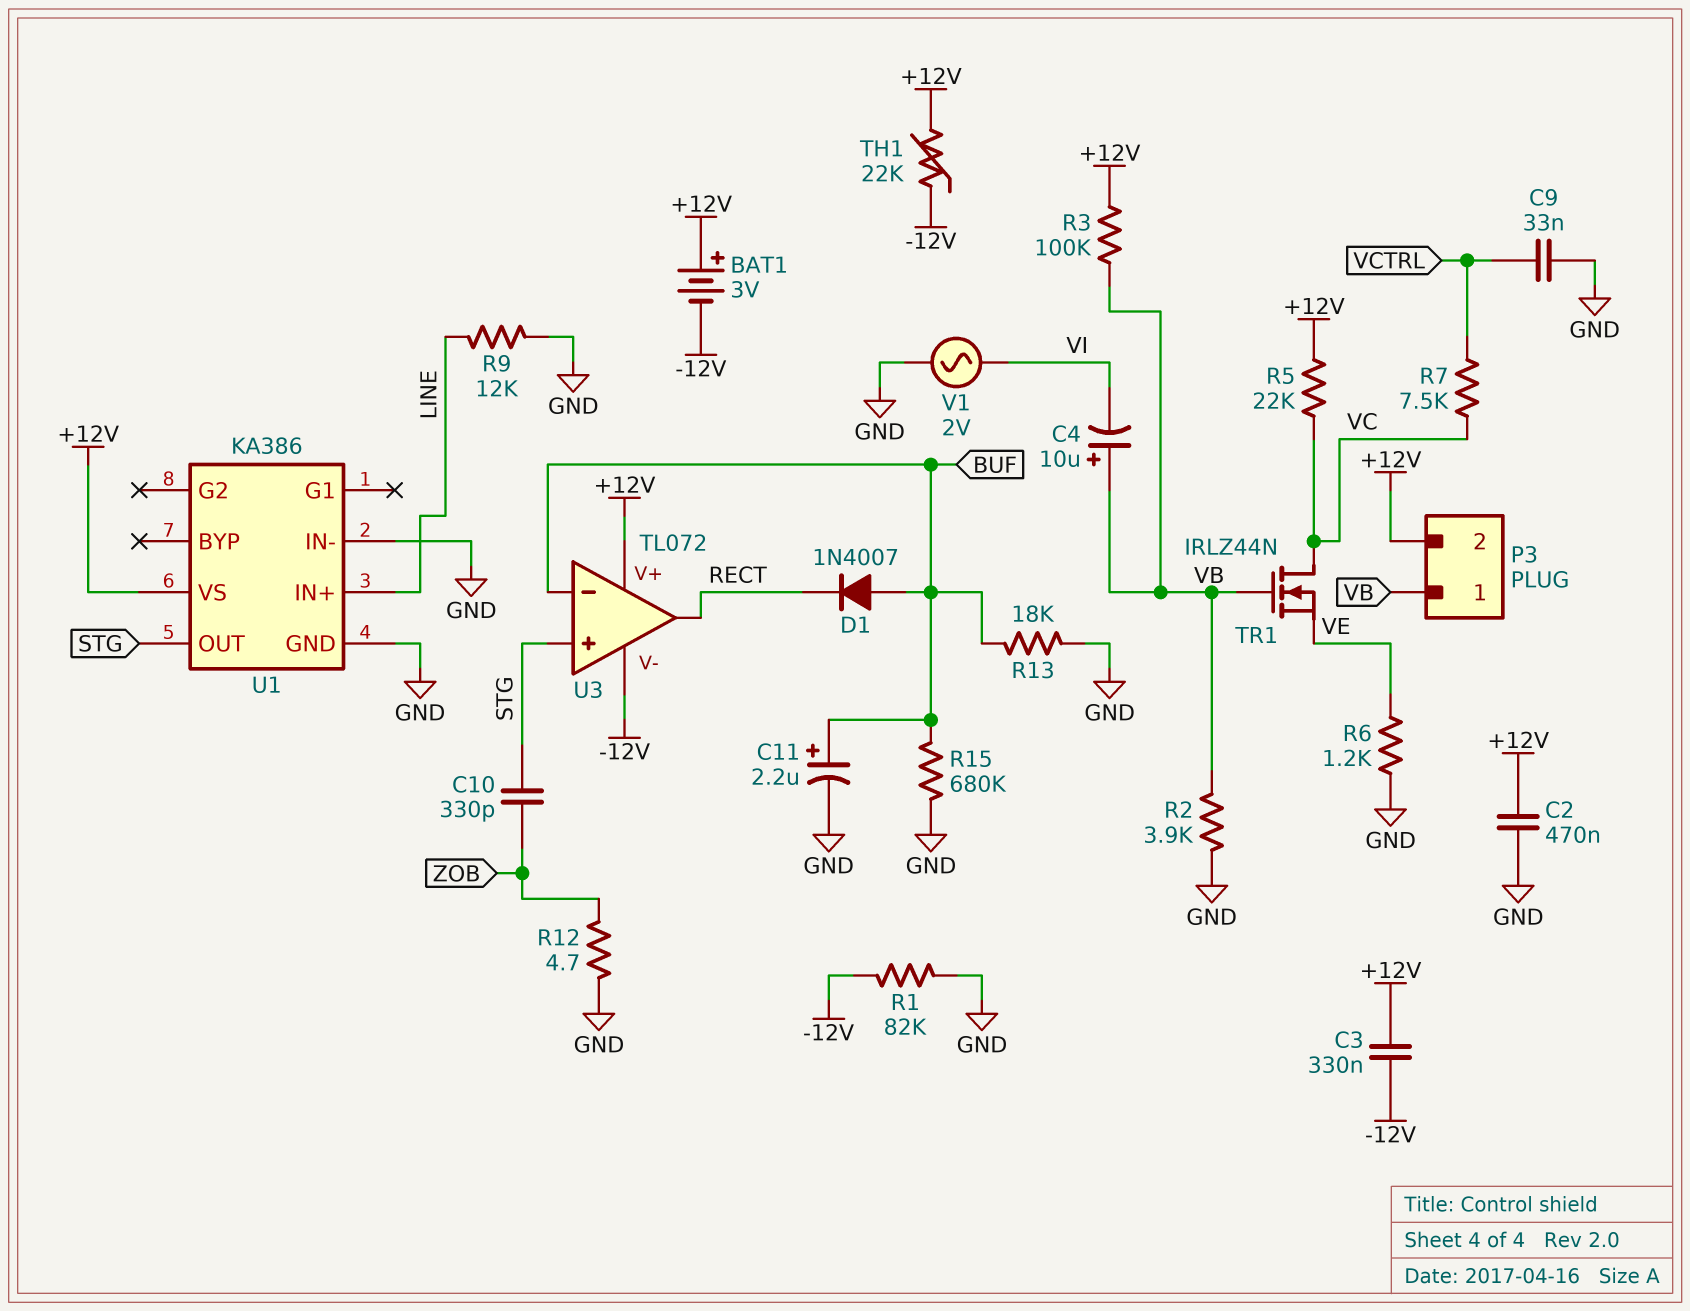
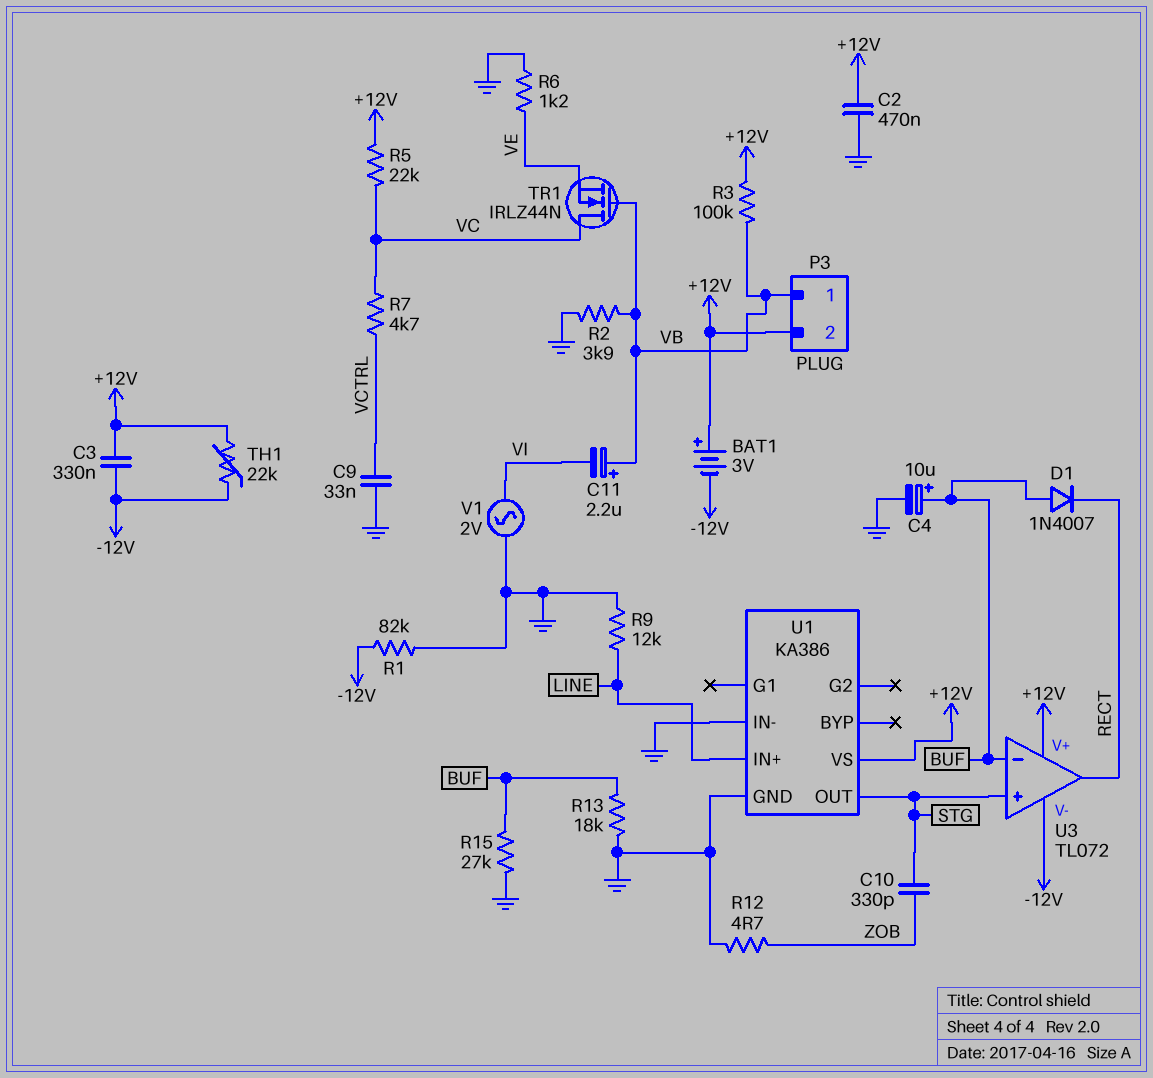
C4: 10uF (plus VB, minus VI) -> 10uF (plus BUF, minus GND)
C11: 2.2uF (plus BUF, minus GND) -> 2.2uF (plus VB, minus VI)
R7: 7.5k (VC, VCTRL) -> 4.7k (VC, VCTRL)
R15: 680k (BUF, GND) -> 27k (BUF, GND)

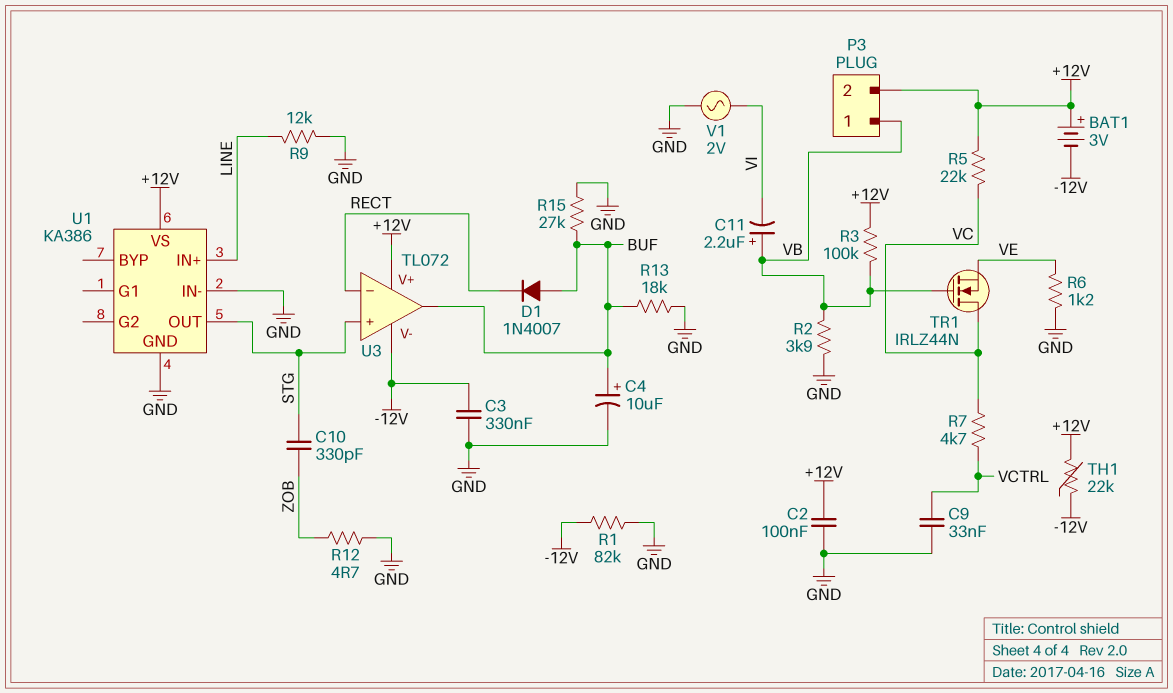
C2: 470nF (+12V, GND) -> 100nF (+12V, GND)
C3: 330nF (+12V, -12V) -> 330nF (-12V, GND)
U3 pin in-: BUF -> RECT
U3 pin out: RECT -> BUF

